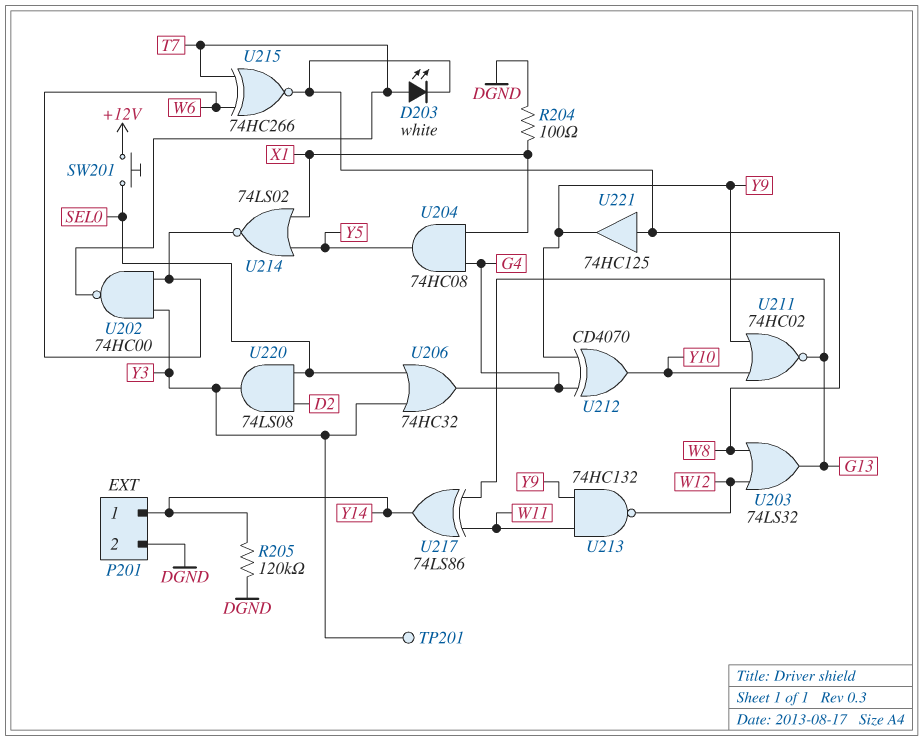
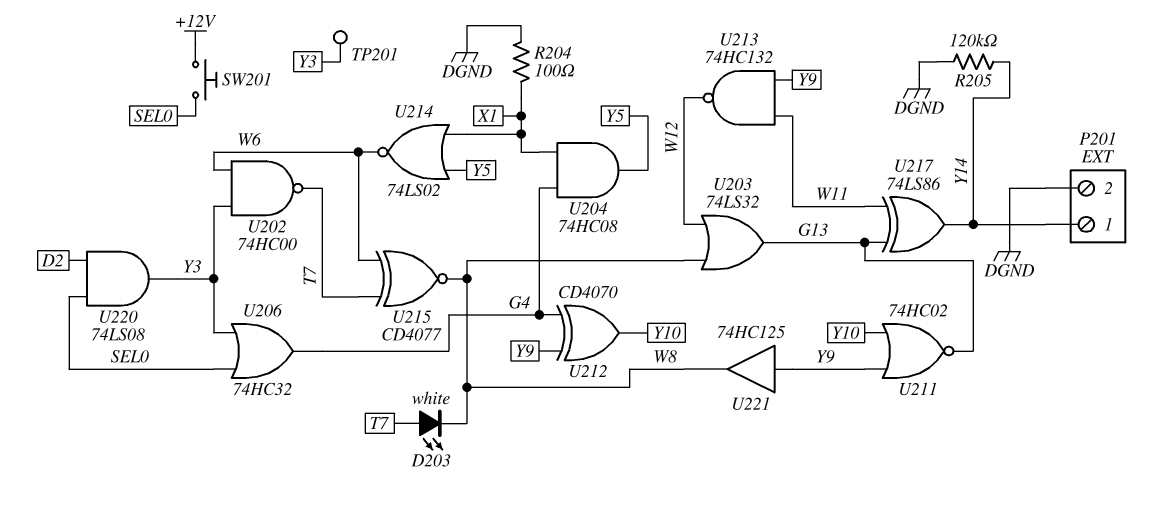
U215: XNOR 74HC266 (in T7, in W6, out W8) -> XNOR CD4077 (in T7, in W6, out W8)
U221: buffer 74HC125 (in W8, out Y9) -> buffer 74HC125 (in Y9, out W8)

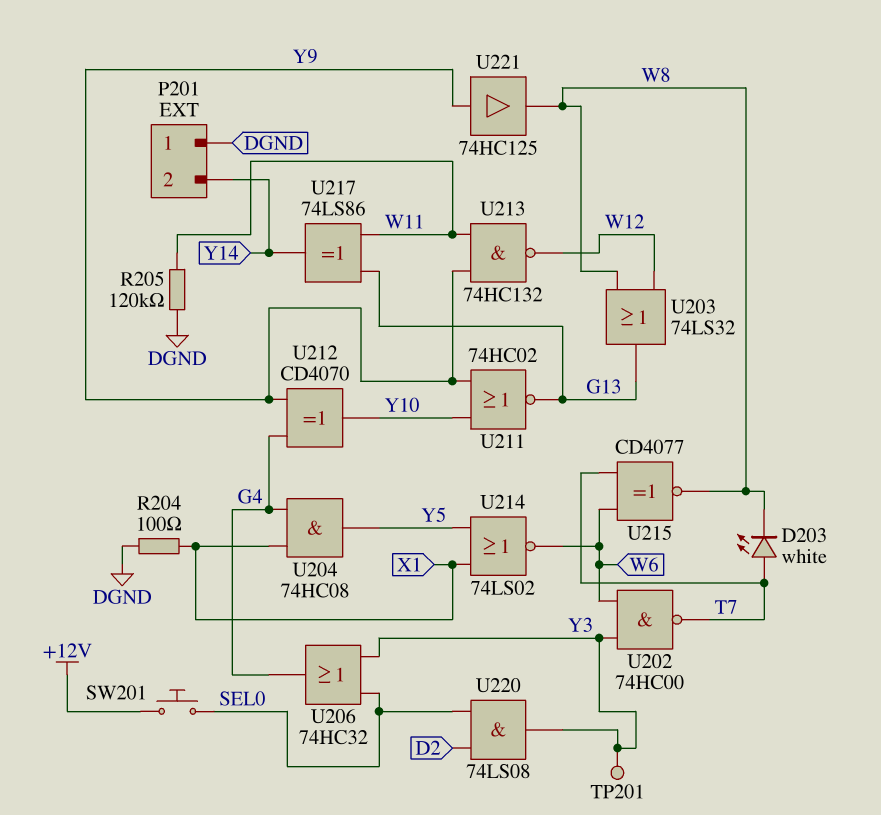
P201 pin 1: Y14 -> DGND
P201 pin 2: DGND -> Y14
R205: 120k (DGND, Y14) -> 120k (DGND, W11)

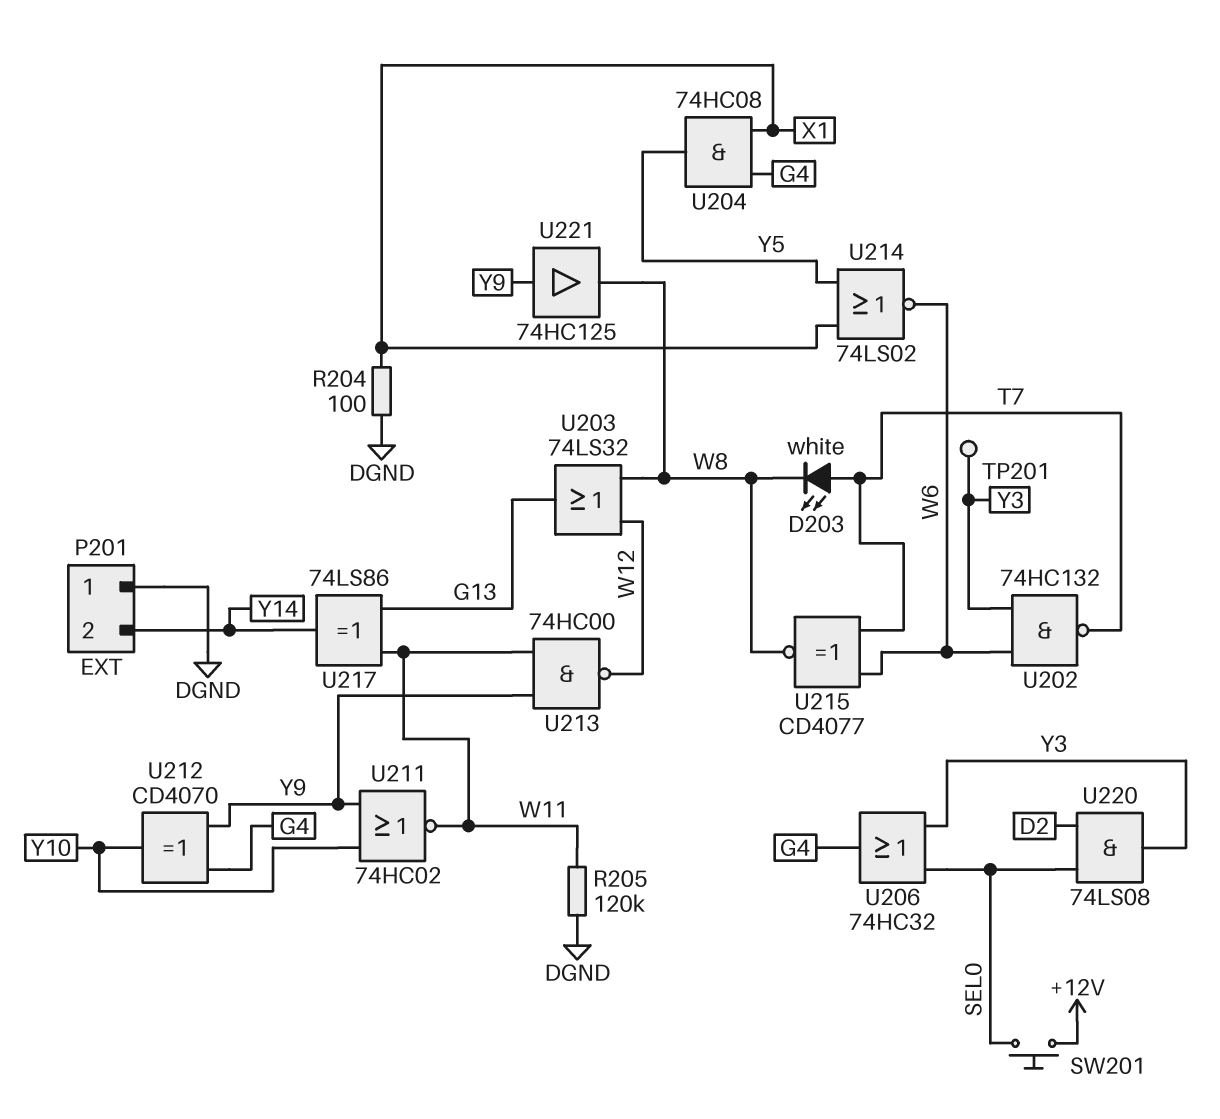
U202: NAND 74HC00 (in W6, in Y3, out T7) -> NAND 74HC132 (in W6, in Y3, out T7)
U211: NOR 74HC02 (in Y9, in Y10, out G13) -> NOR 74HC02 (in Y9, in Y10, out W11)
U213: NAND 74HC132 (in W11, in Y9, out W12) -> NAND 74HC00 (in W11, in Y9, out W12)

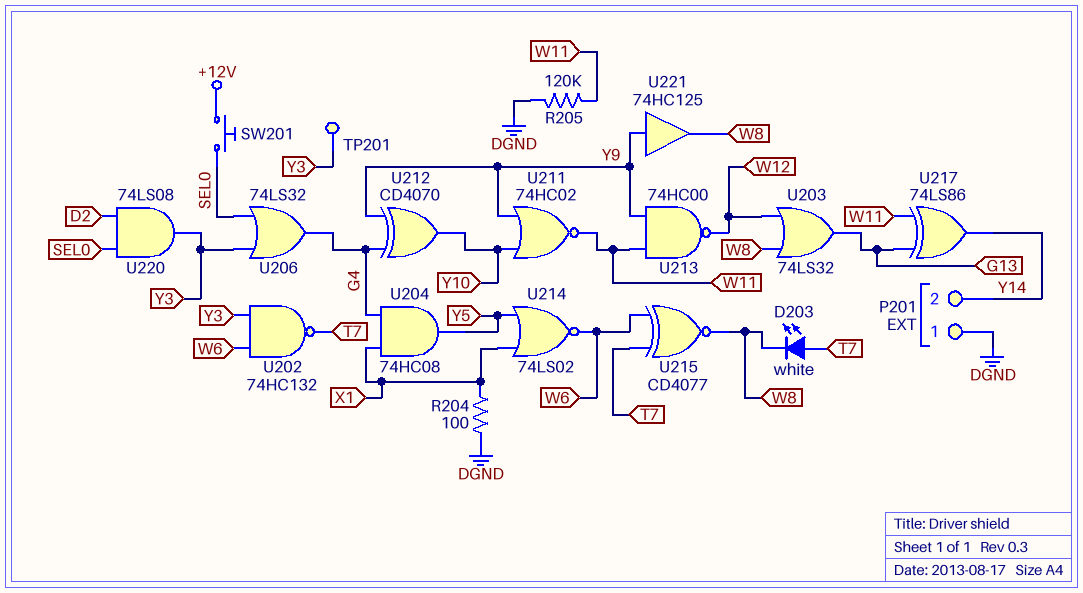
U206: OR 74HC32 (in SEL0, in Y3, out G4) -> OR 74LS32 (in SEL0, in Y3, out G4)

